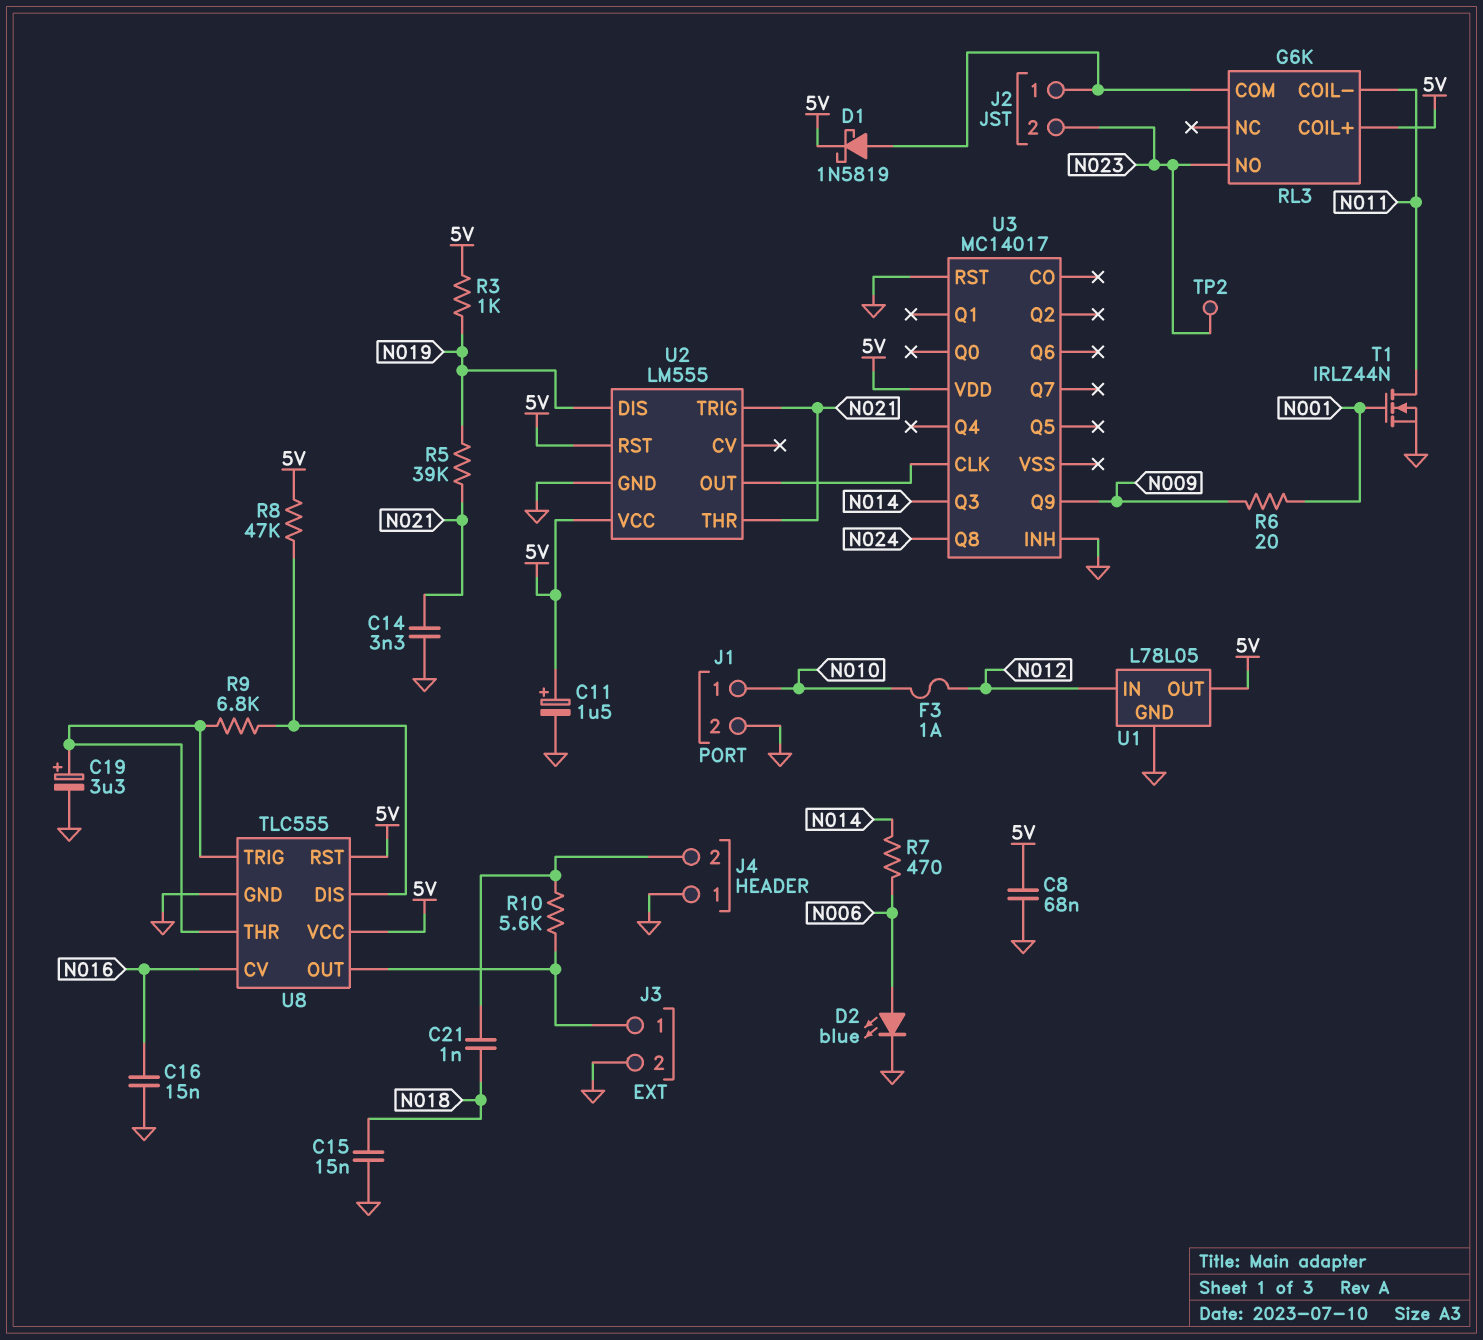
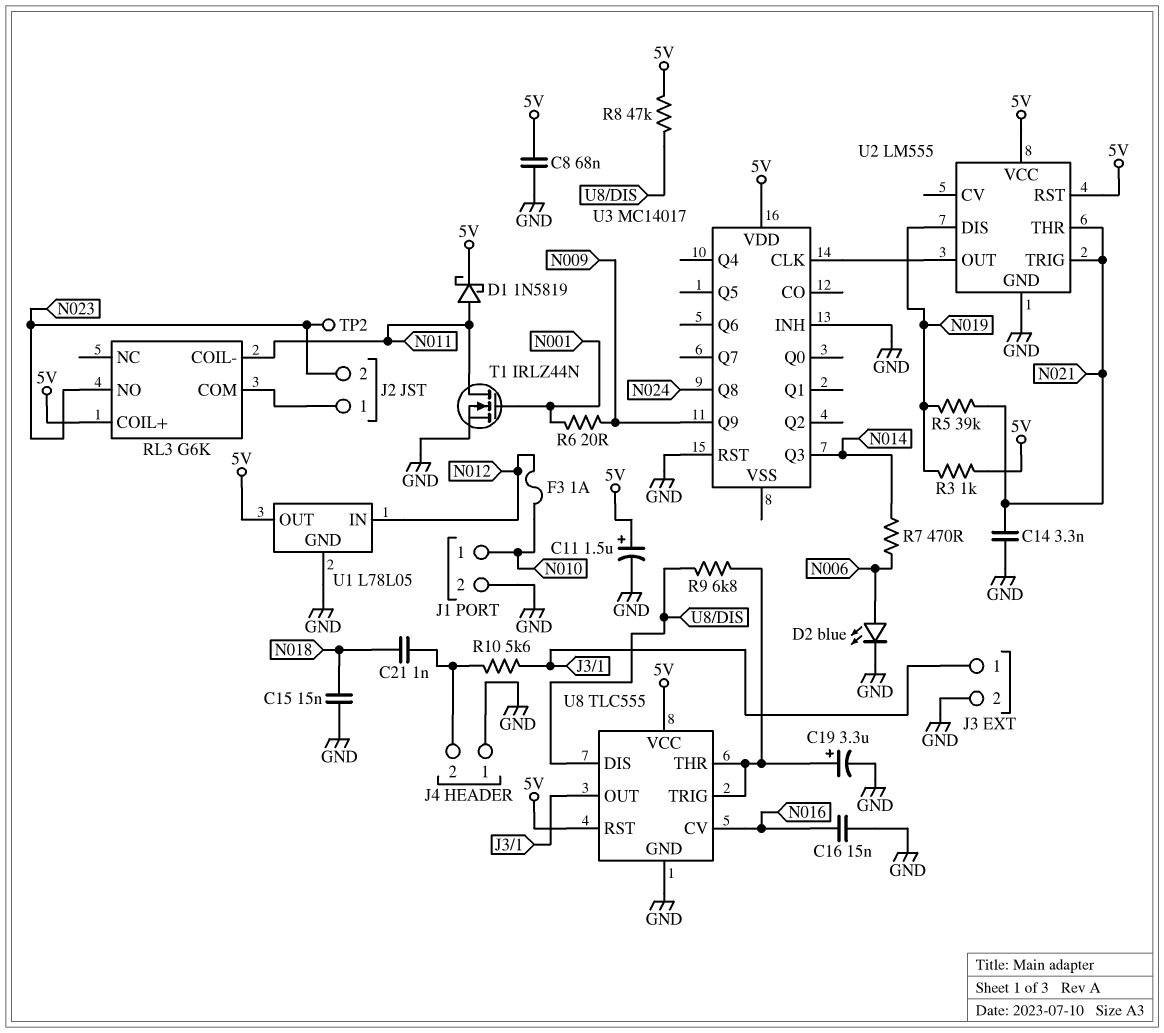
D1: schottky 1N5819 (A J2/1, K 5V) -> schottky 1N5819 (A N011, K 5V)

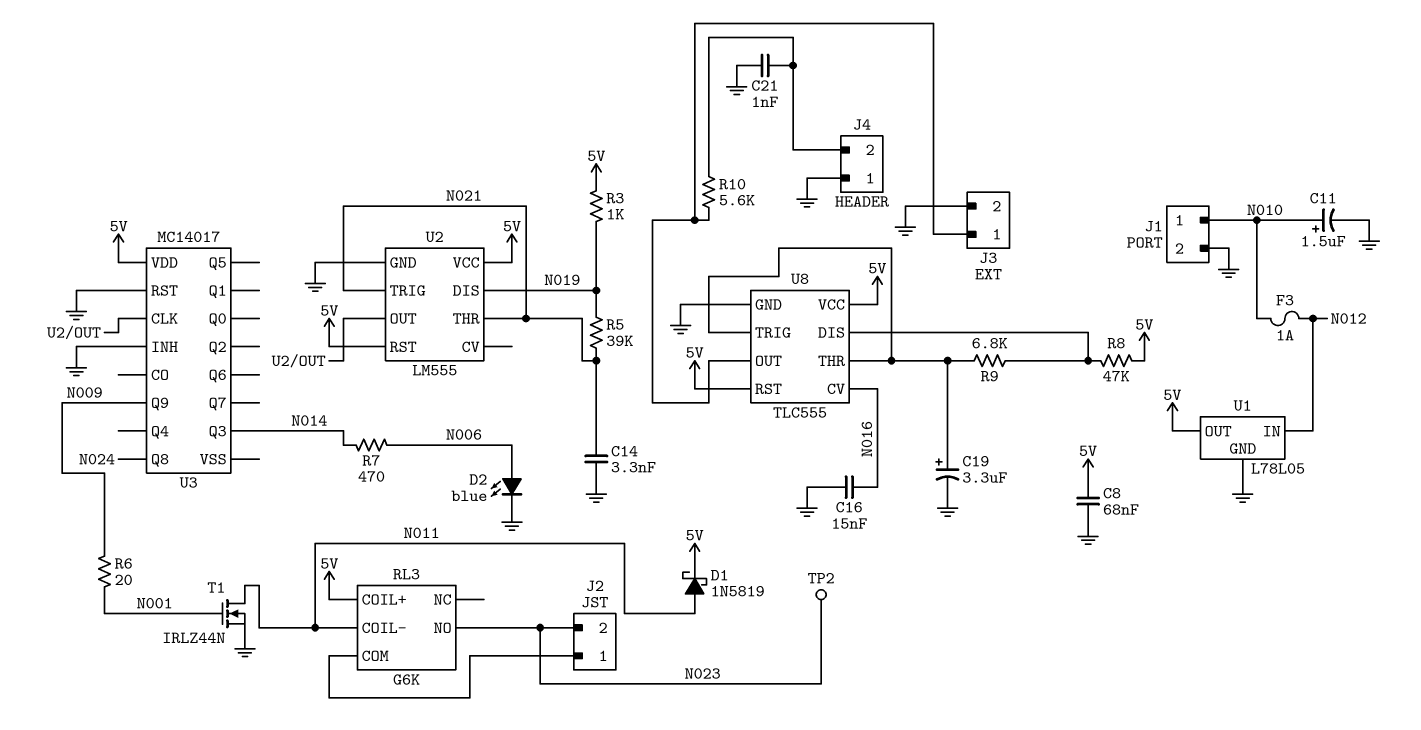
C11: 1.5uF (plus 5V, minus GND) -> 1.5uF (plus N010, minus GND)
C15: 15nF (GND, N018) -> none
C21: 1nF (J4/2, N018) -> 1nF (GND, J4/2)

